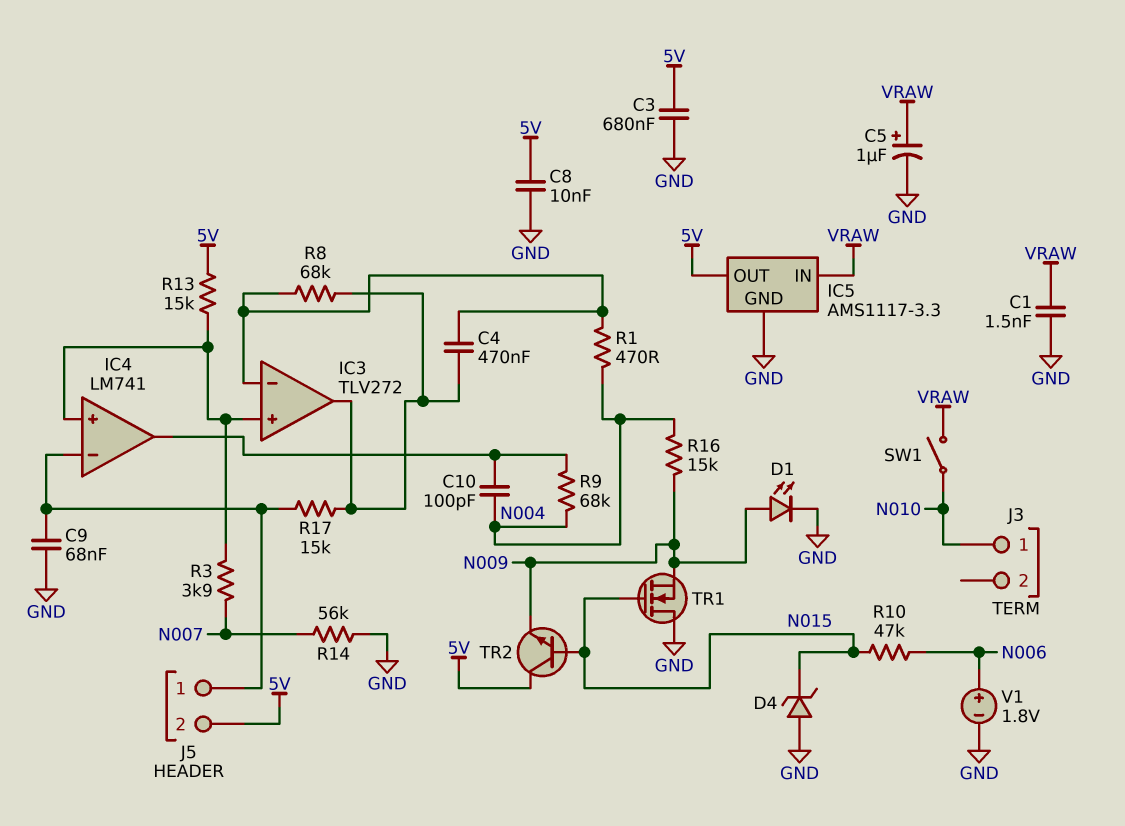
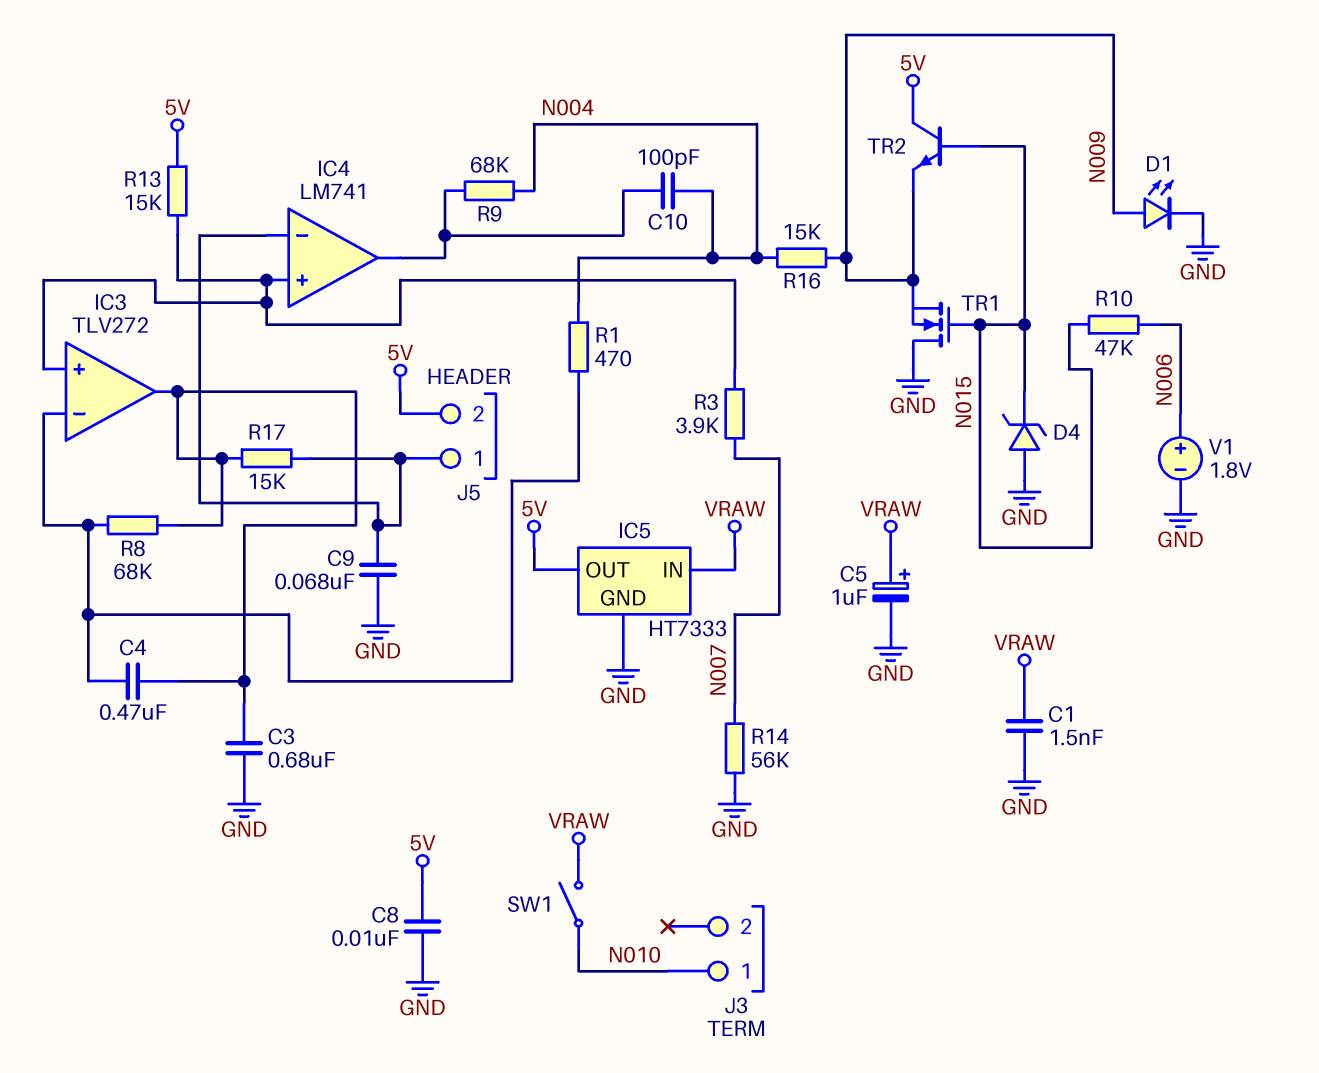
C3: 680nF (5V, GND) -> 680nF (GND, IC3/out)
IC5: AMS1117-3.3 -> HT7333

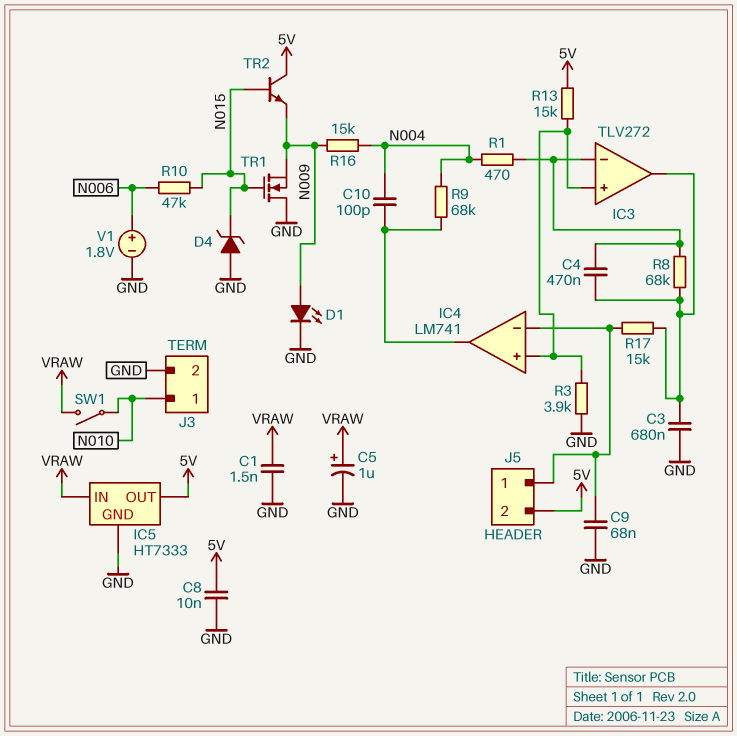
J3 pin 2: none -> GND
R3: 3.9k (IC3/in+, N007) -> 3.9k (GND, IC3/in+)
R14: 56k (GND, N007) -> none

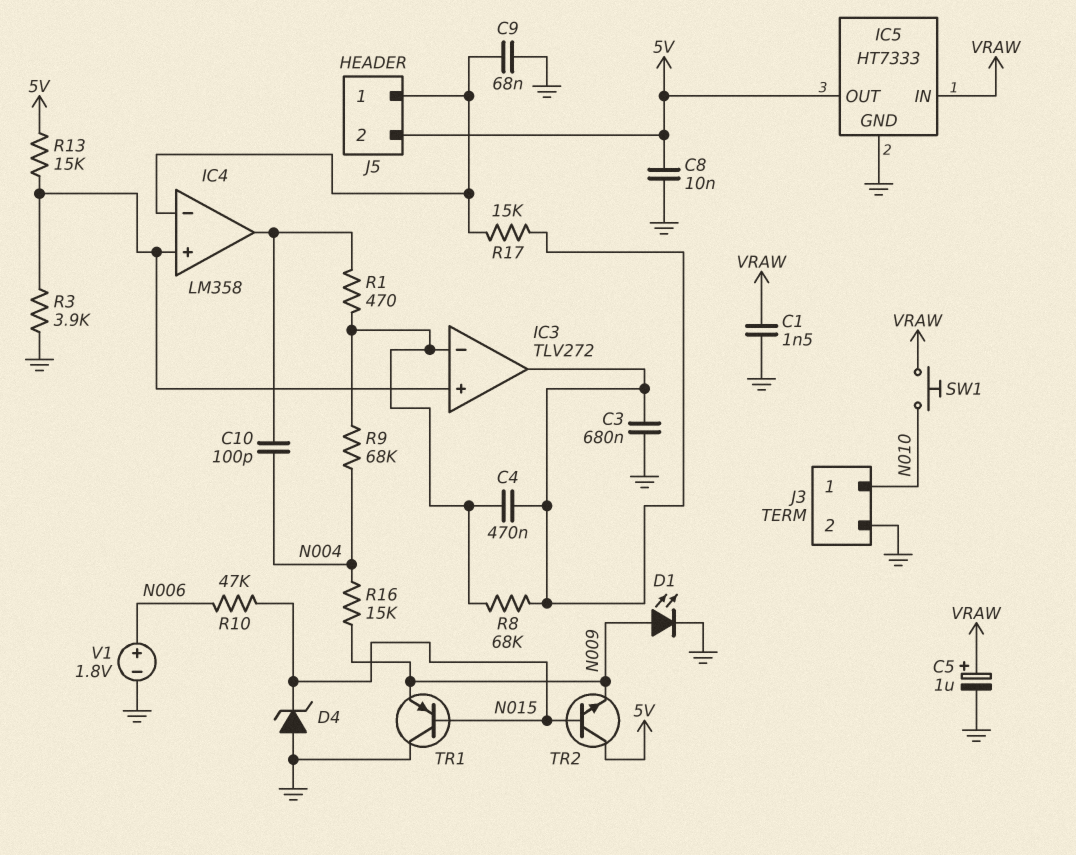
IC4: LM741 -> LM358
R1: 470 (IC3/in-, N004) -> 470 (IC3/in-, IC4/out)
R9: 68k (IC4/out, N004) -> 68k (IC3/in-, N004)
SW1: switch (N010, VRAW) -> button (N010, VRAW)
TR1: NMOS (G N015, D GND, S N009) -> PNP (B N015, C GND, E N009)

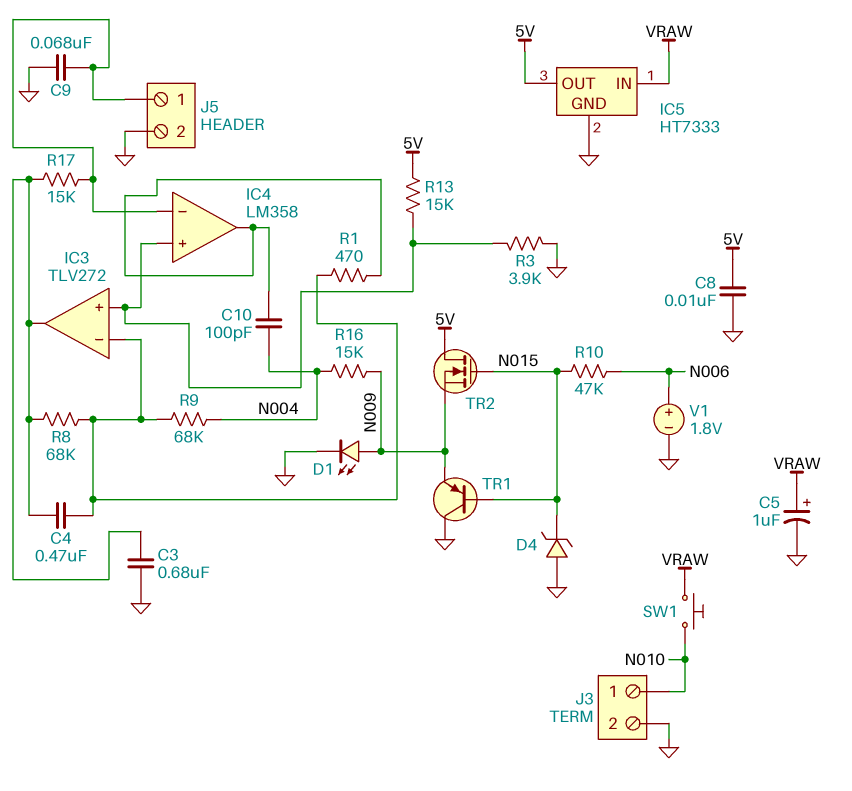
C1: 1.5nF (GND, VRAW) -> none
J5 pin 2: 5V -> GND
TR2: NPN (B N015, C 5V, E N009) -> NMOS (G N015, D 5V, S N009)

